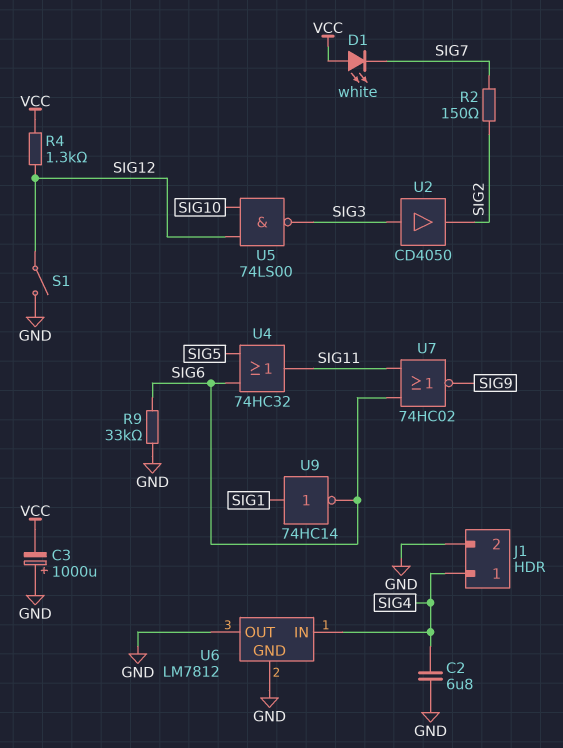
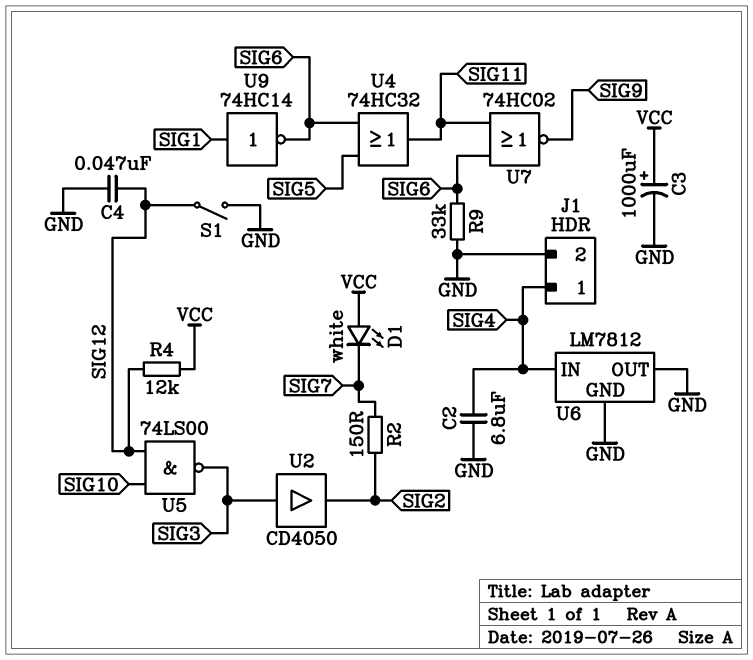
C3: 1000uF (plus GND, minus VCC) -> 1000uF (plus VCC, minus GND)
C4: none -> 47nF (GND, SIG12)
R4: 1.3k (SIG12, VCC) -> 12k (SIG12, VCC)

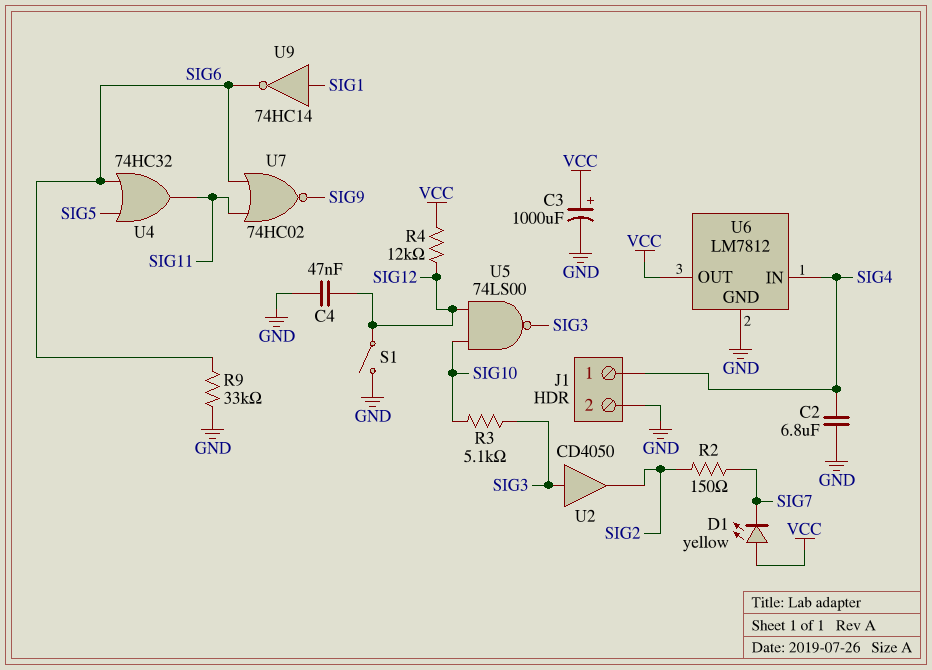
D1: LED white (A VCC, K SIG7) -> LED yellow (A VCC, K SIG7)
R3: none -> 5.1k (SIG3, SIG10)
U6 pin OUT: GND -> VCC

